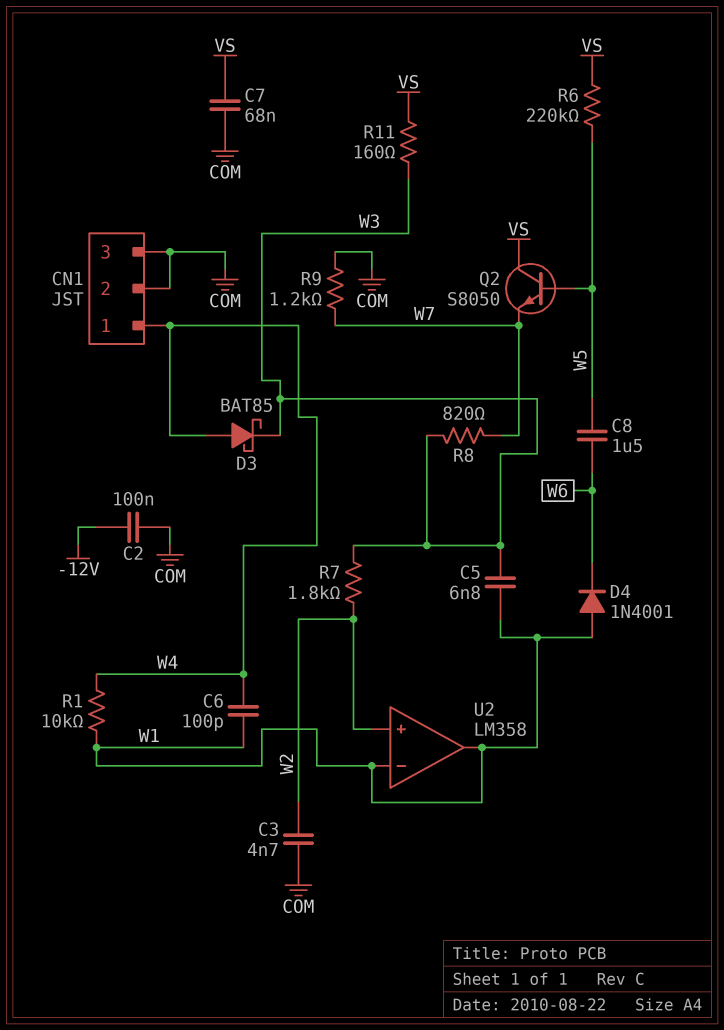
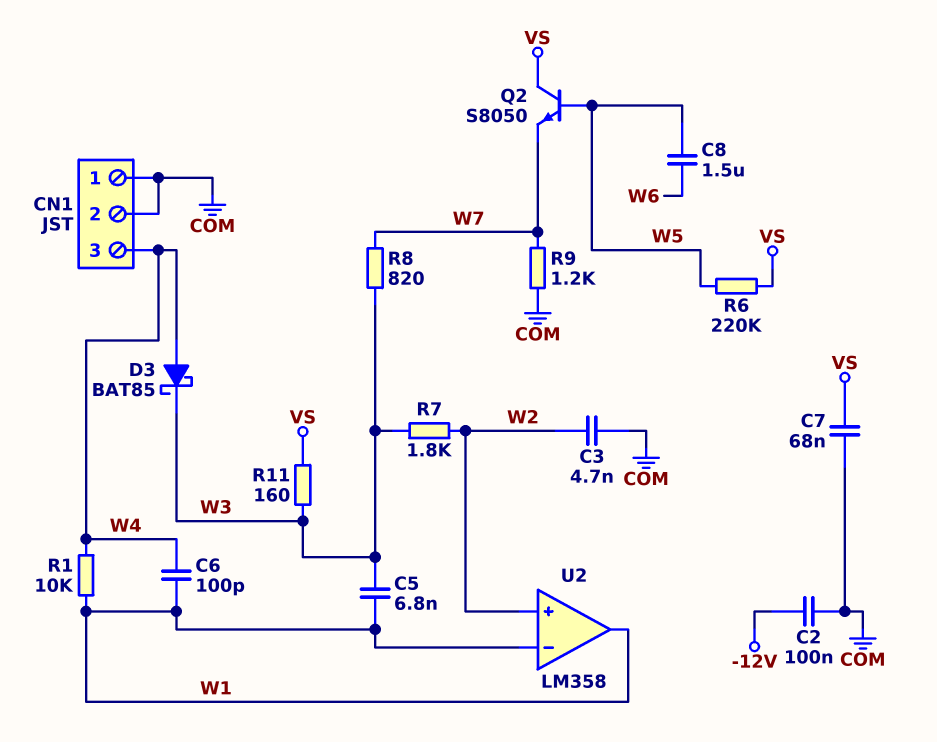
CN1 pin 1: W4 -> COM
CN1 pin 3: COM -> W4
D4: diode 1N4001 (A W1, K W6) -> none

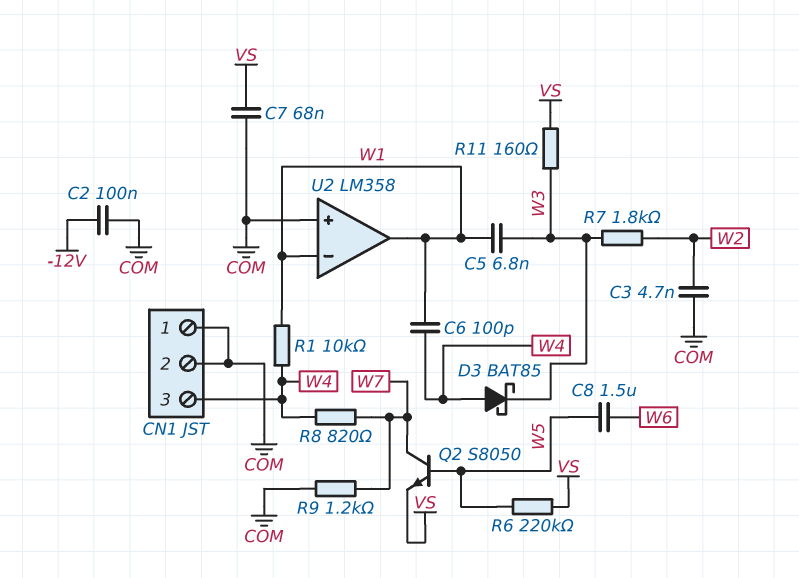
Q2: NPN S8050 (B W5, C VS, E W7) -> NPN S8050 (B W5, C W7, E VS)
R8: 820 (W3, W7) -> 820 (W4, W7)
U2 pin in+: W2 -> COM

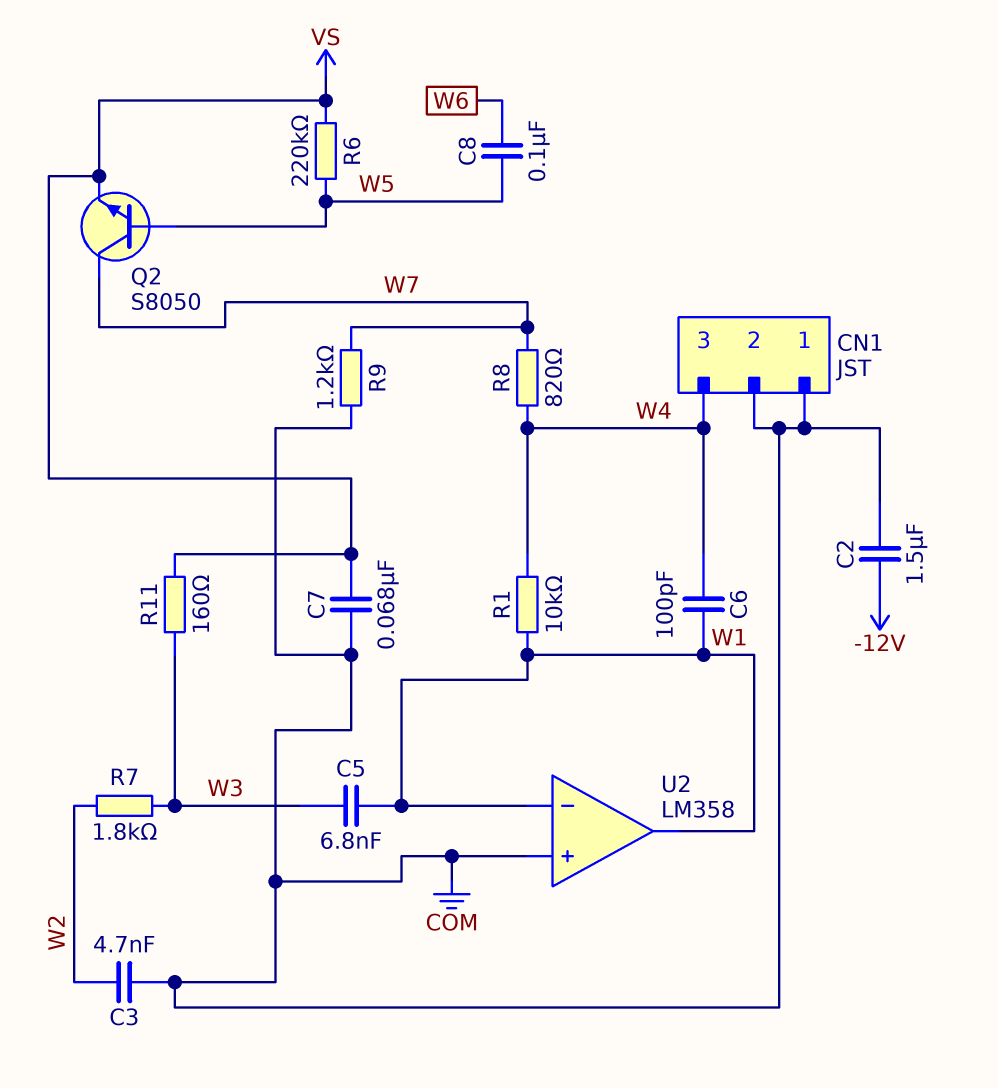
C2: 100nF (-12V, COM) -> 1.5uF (-12V, COM)
C8: 1.5uF (W5, W6) -> 100nF (W5, W6)
D3: schottky BAT85 (A W4, K W3) -> none

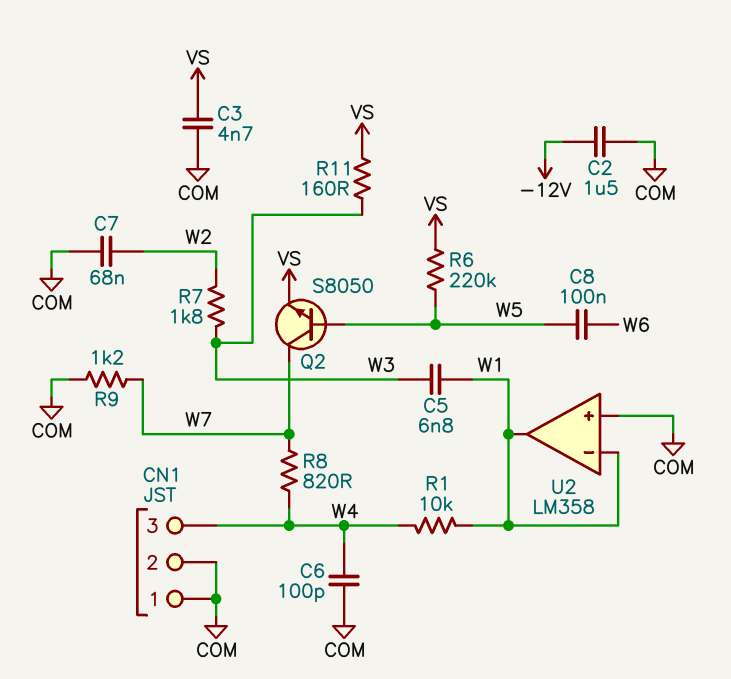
C3: 4.7nF (COM, W2) -> 4.7nF (COM, VS)
C6: 100pF (W1, W4) -> 100pF (COM, W4)
C7: 68nF (COM, VS) -> 68nF (COM, W2)

